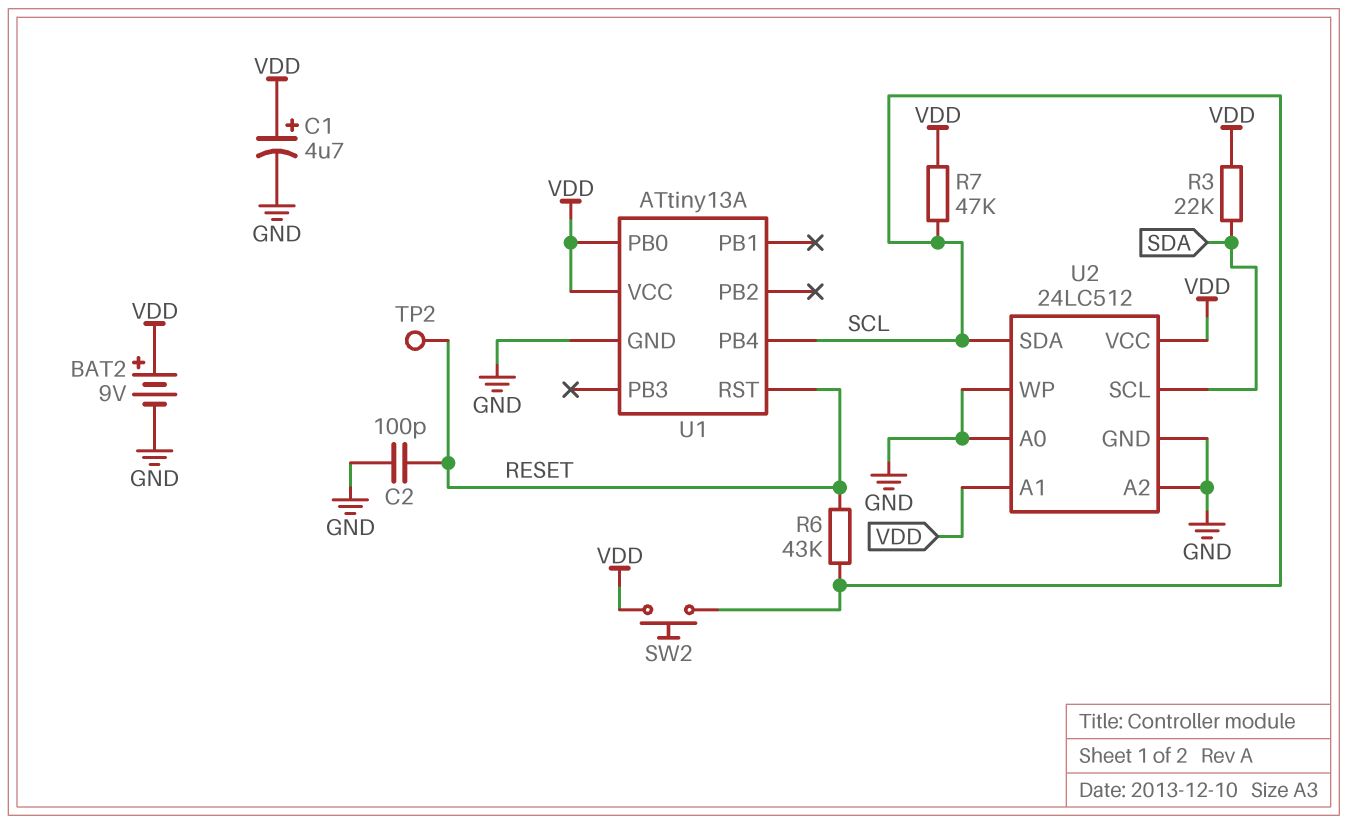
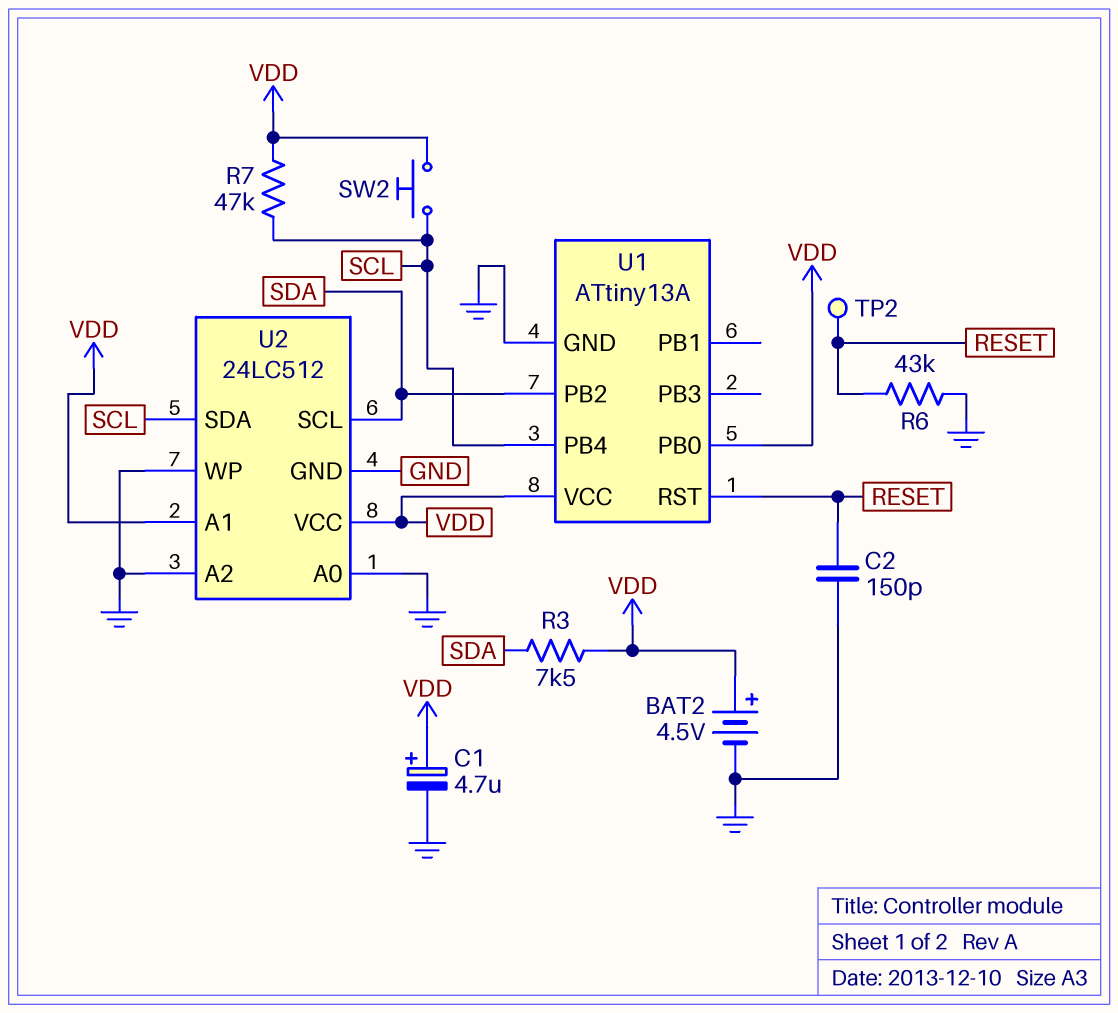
BAT2: 9V (plus VDD, minus GND) -> 4.5V (plus VDD, minus GND)
C2: 100pF (GND, RESET) -> 150pF (GND, RESET)
R3: 22k (SDA, VDD) -> 7.5k (SDA, VDD)
R6: 43k (RESET, SCL) -> 43k (GND, RESET)
U1 pin PB2: none -> SDA

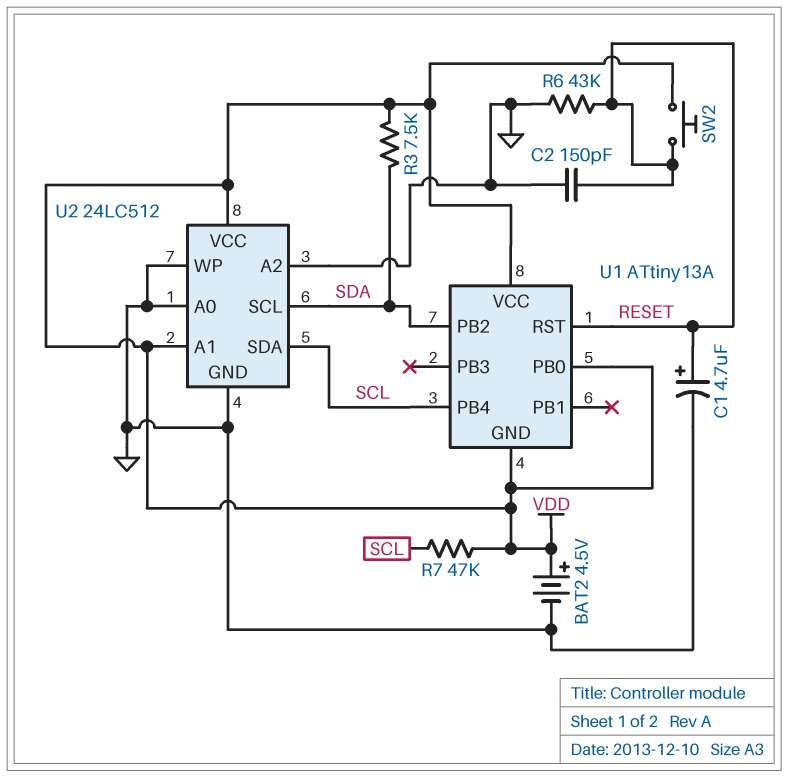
C1: 4.7uF (plus VDD, minus GND) -> 4.7uF (plus RESET, minus GND)
SW2: button (SCL, VDD) -> button (RESET, VDD)
TP2: test point (RESET) -> none
U1 pin GND: GND -> VDD

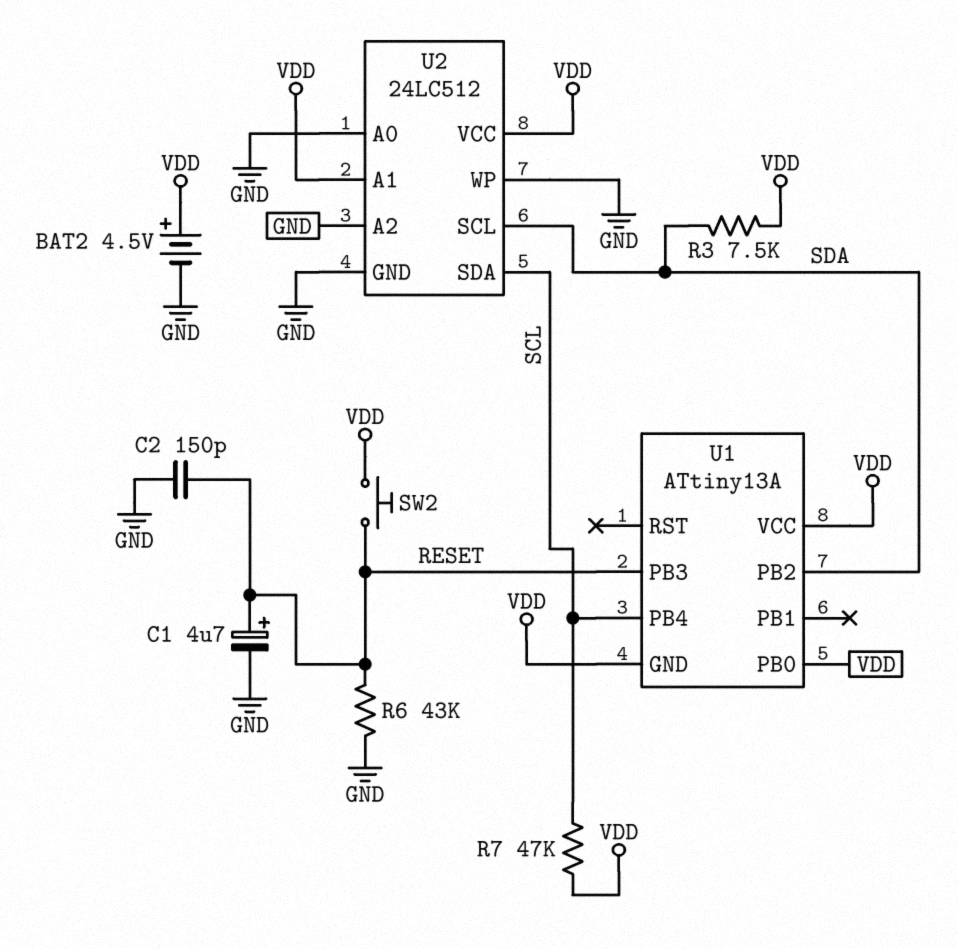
U1 pin PB3: none -> RESET
U1 pin RST: RESET -> none

